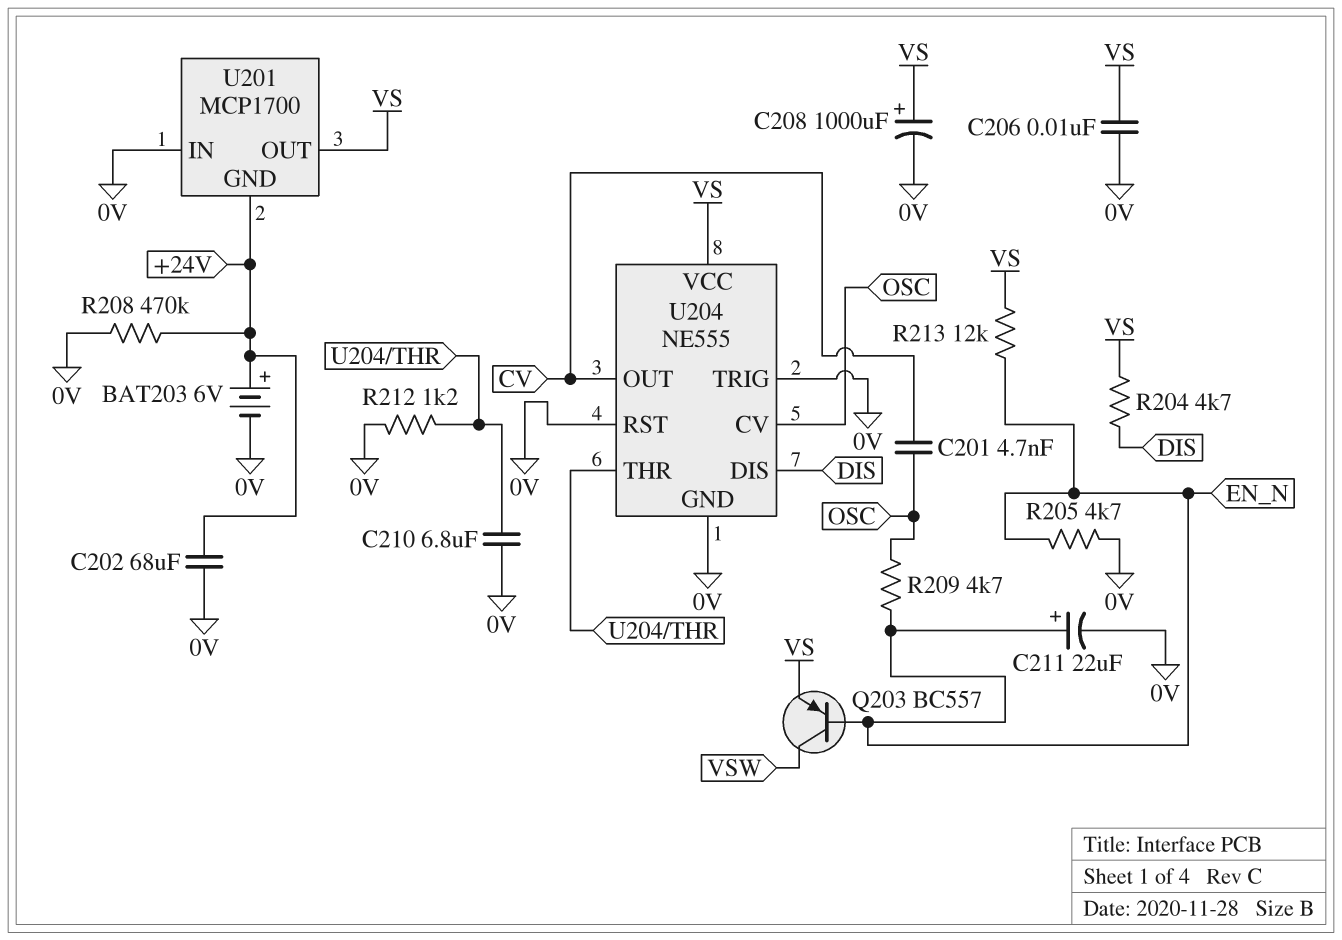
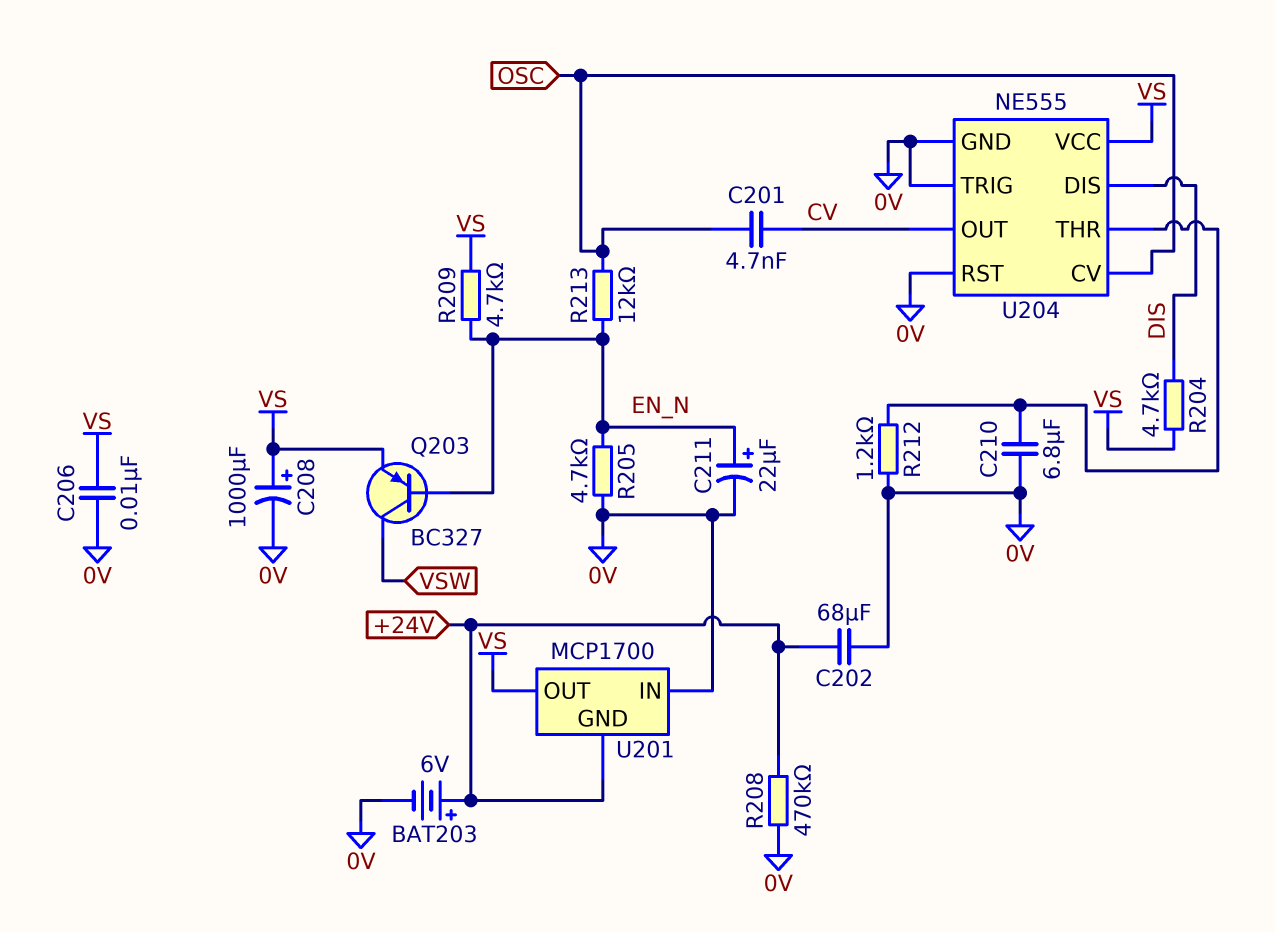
Q203: PNP BC557 (B EN_N, C VSW, E VS) -> PNP BC327 (B EN_N, C VSW, E VS)
R209: 4.7k (EN_N, OSC) -> 4.7k (EN_N, VS)
R213: 12k (EN_N, VS) -> 12k (EN_N, OSC)

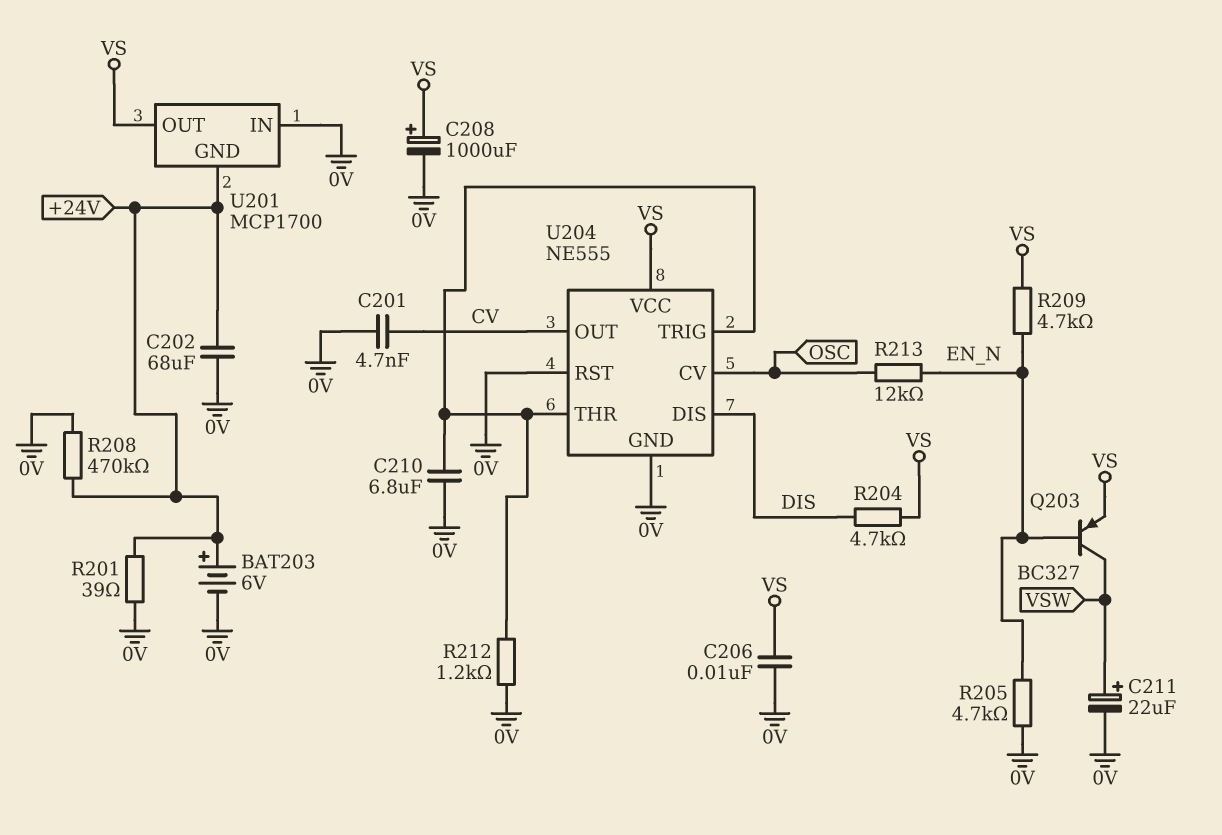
C201: 4.7nF (CV, OSC) -> 4.7nF (0V, CV)
C211: 22uF (plus EN_N, minus 0V) -> 22uF (plus VSW, minus 0V)
R201: none -> 39 (+24V, 0V)
U204 pin TRIG: 0V -> U204/THR

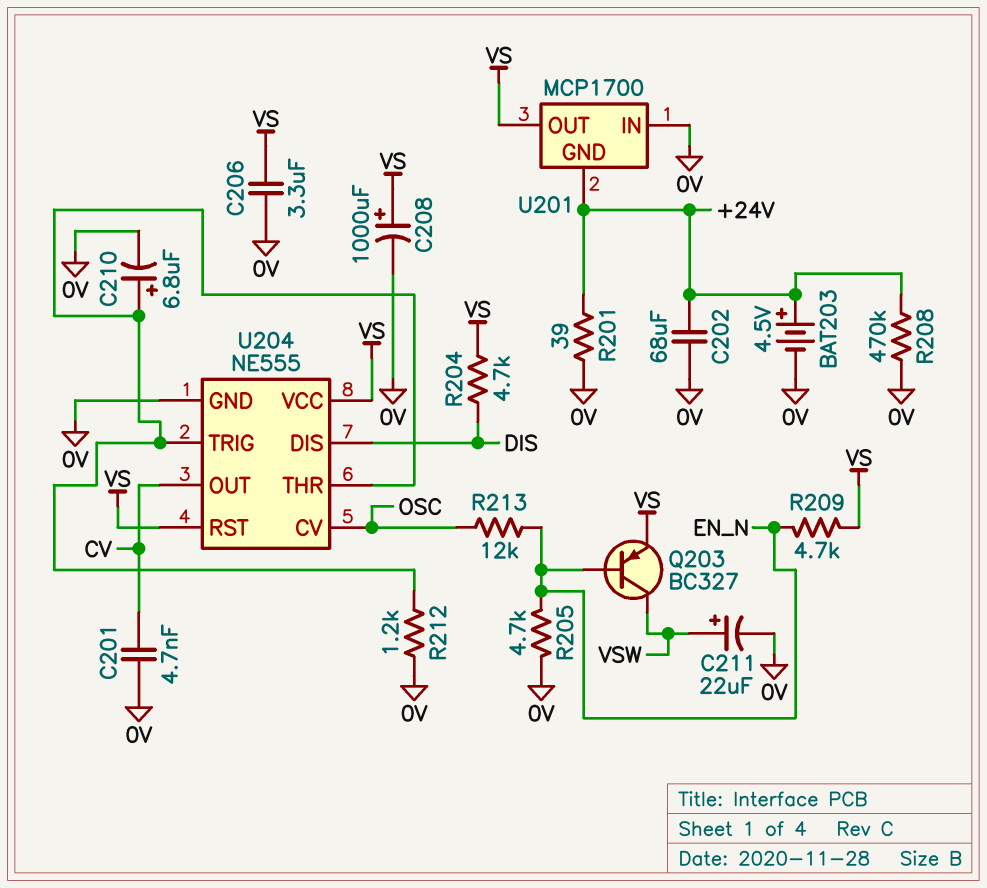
BAT203: 6V (plus +24V, minus 0V) -> 4.5V (plus +24V, minus 0V)
C206: 10nF (0V, VS) -> 3.3uF (0V, VS)
C210: 6.8uF (0V, U204/THR) -> 6.8uF (plus U204/THR, minus 0V)
U204 pin RST: 0V -> VS

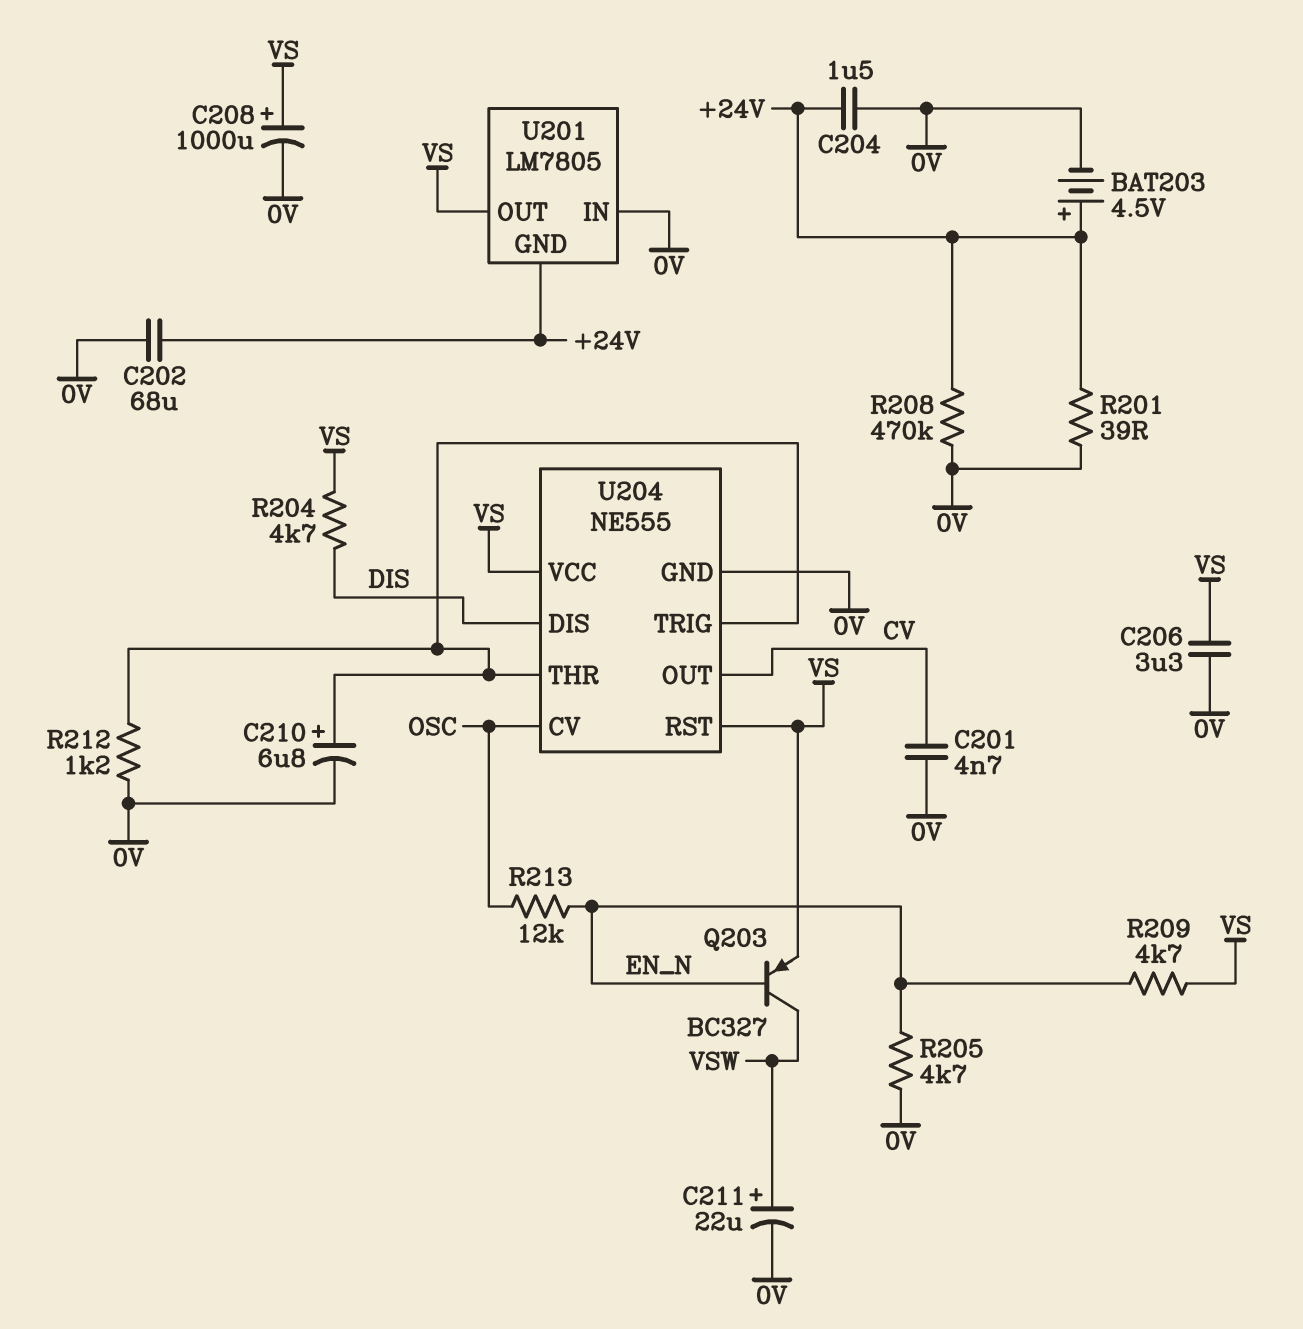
C204: none -> 1.5uF (+24V, 0V)
U201: MCP1700 -> LM7805

